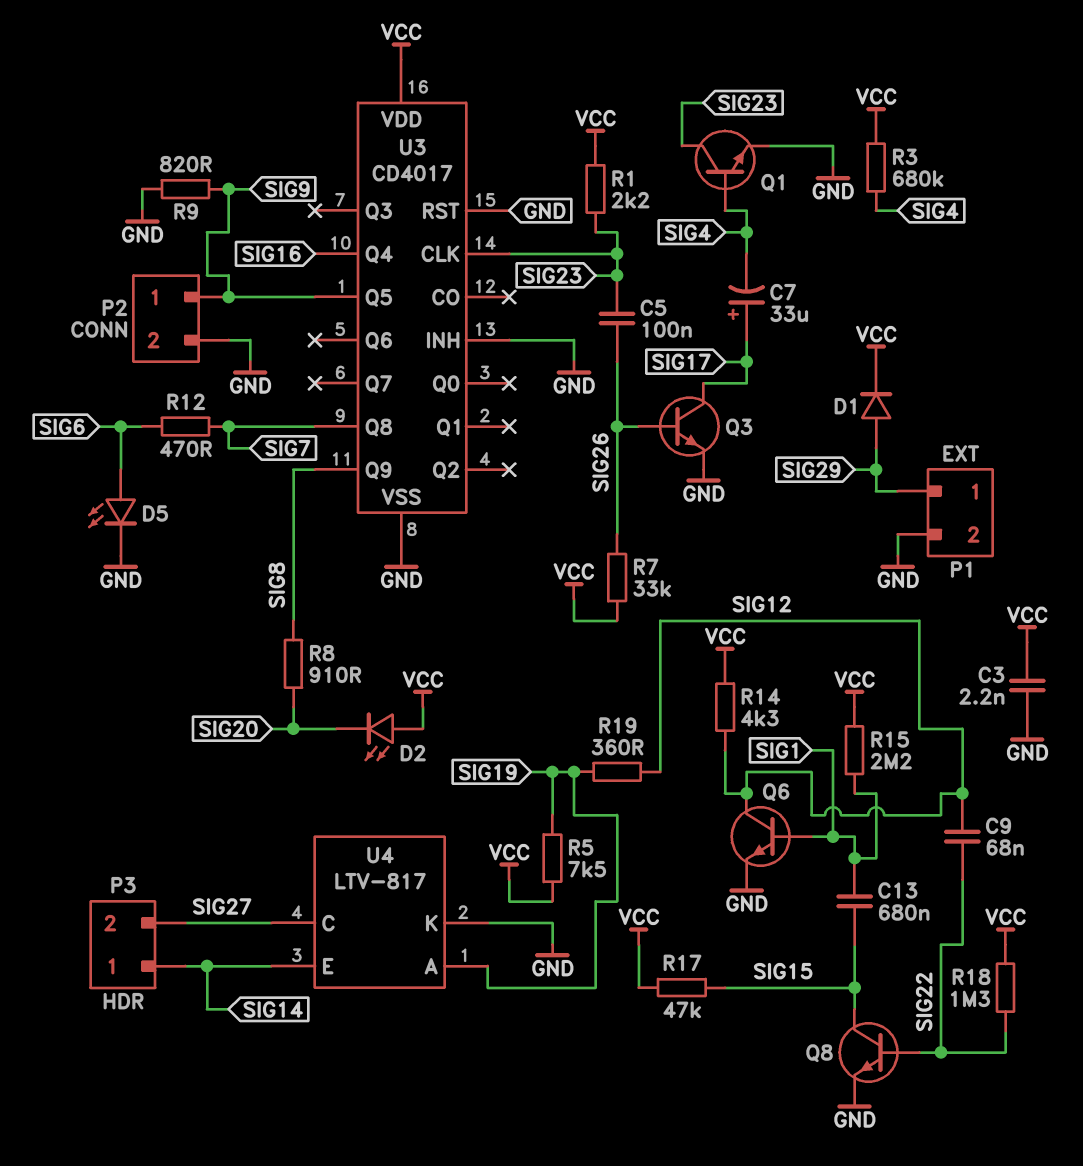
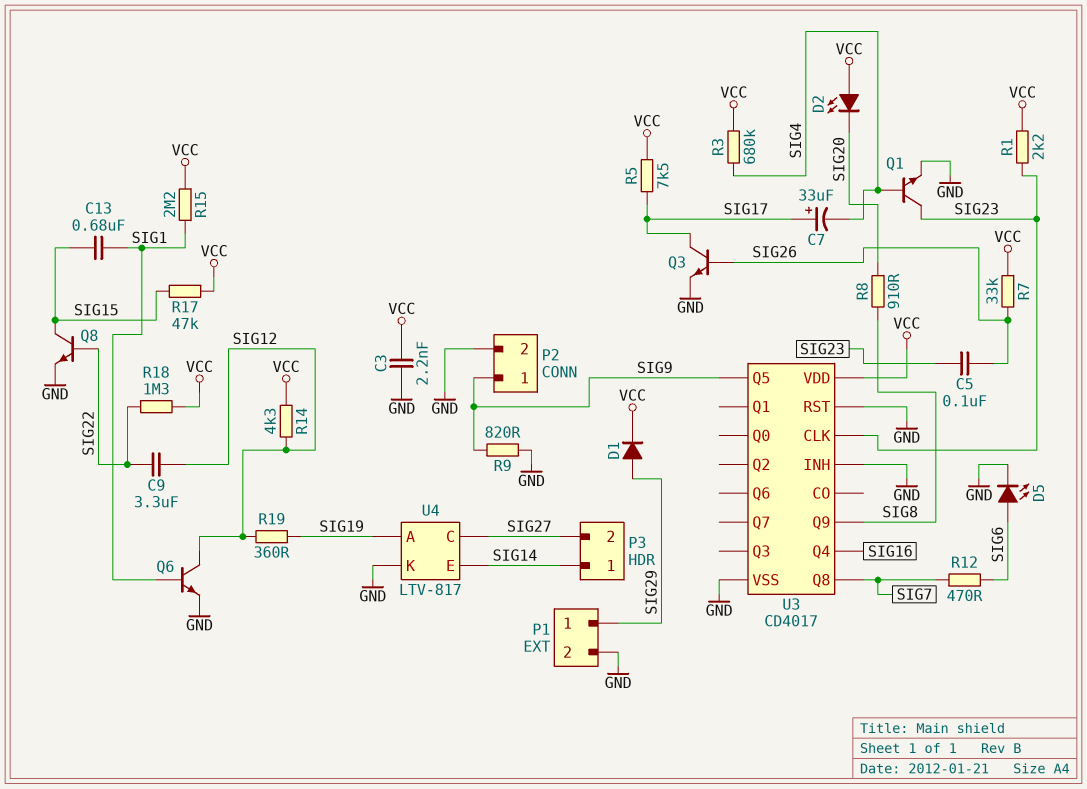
C9: 68nF (SIG12, SIG22) -> 3.3uF (SIG12, SIG22)
R5: 7.5k (SIG19, VCC) -> 7.5k (SIG17, VCC)

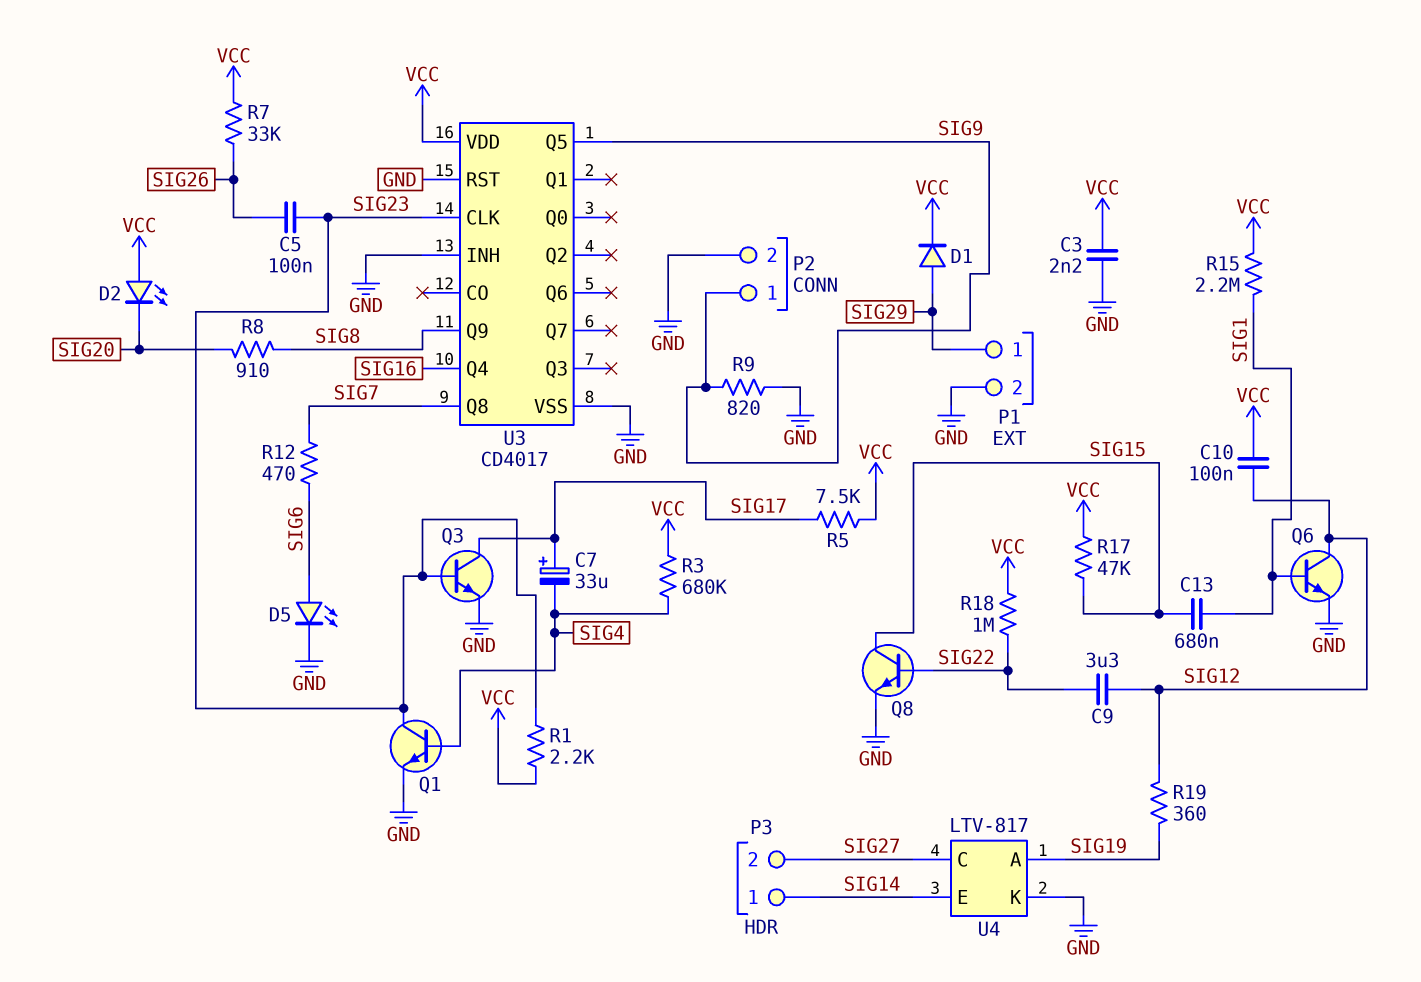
C10: none -> 100nF (SIG12, VCC)
Q3: NPN (B SIG26, C SIG17, E GND) -> NPN (B SIG23, C SIG17, E GND)
R14: 4.3k (SIG12, VCC) -> none
R18: 1.3M (SIG22, VCC) -> 1M (SIG22, VCC)

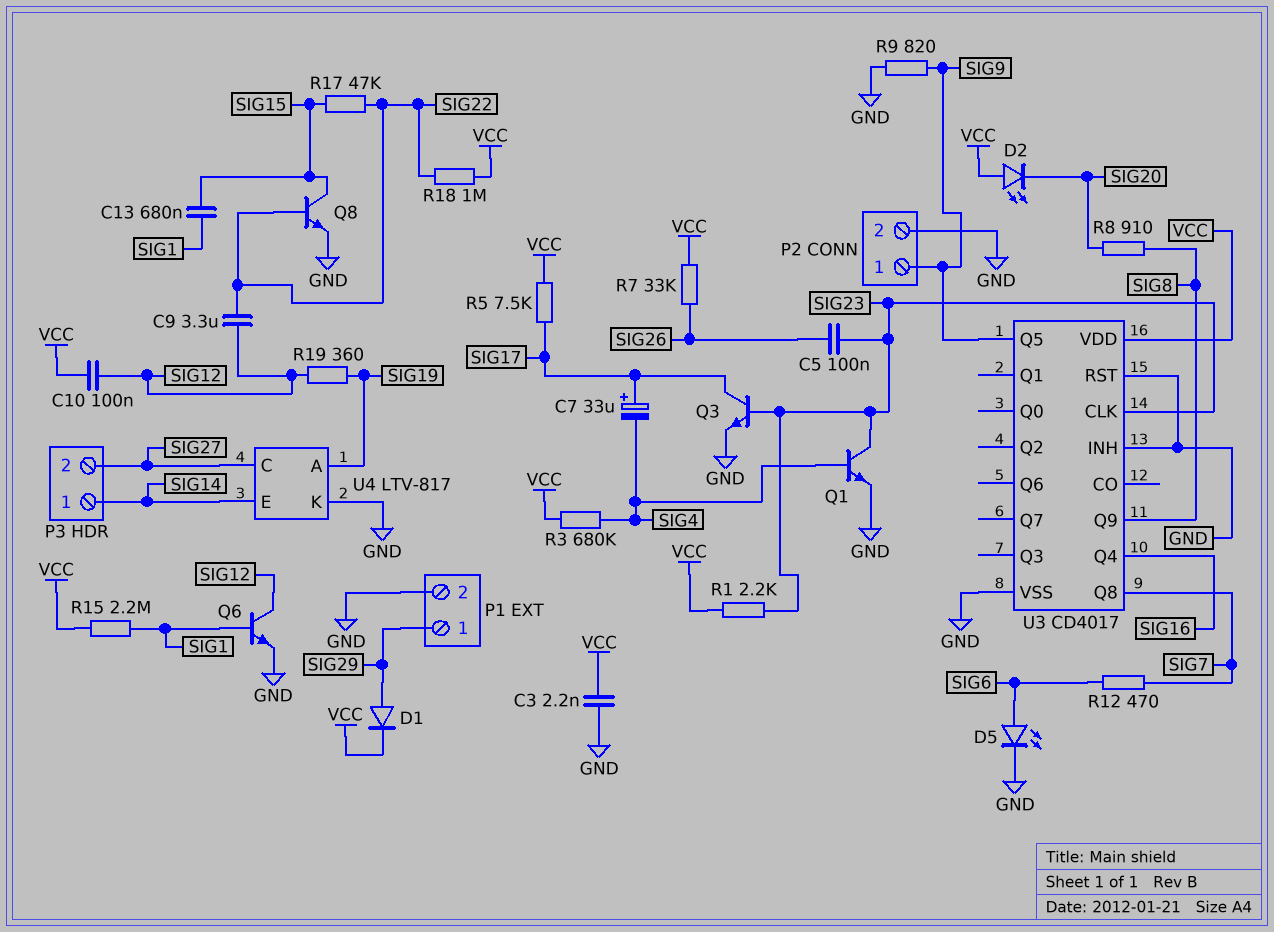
R17: 47k (SIG15, VCC) -> 47k (SIG15, SIG22)

